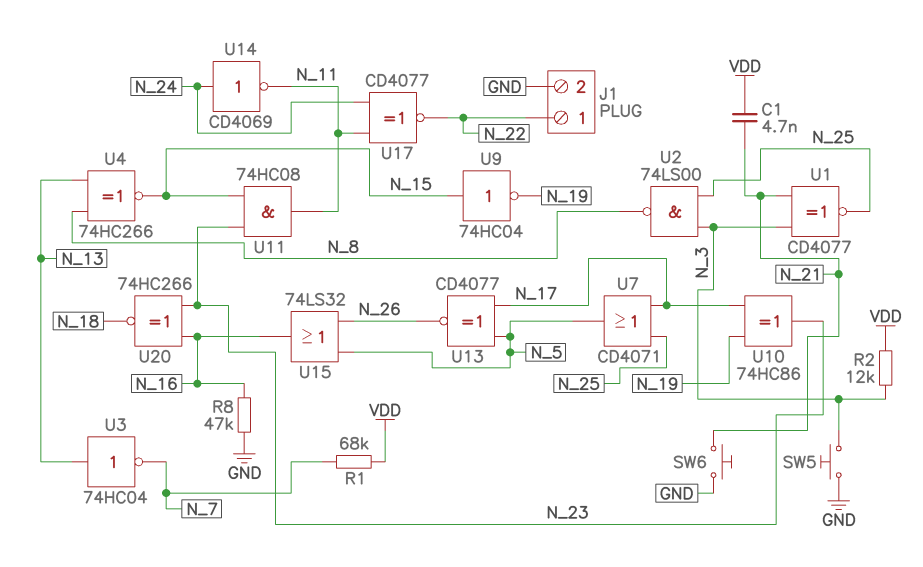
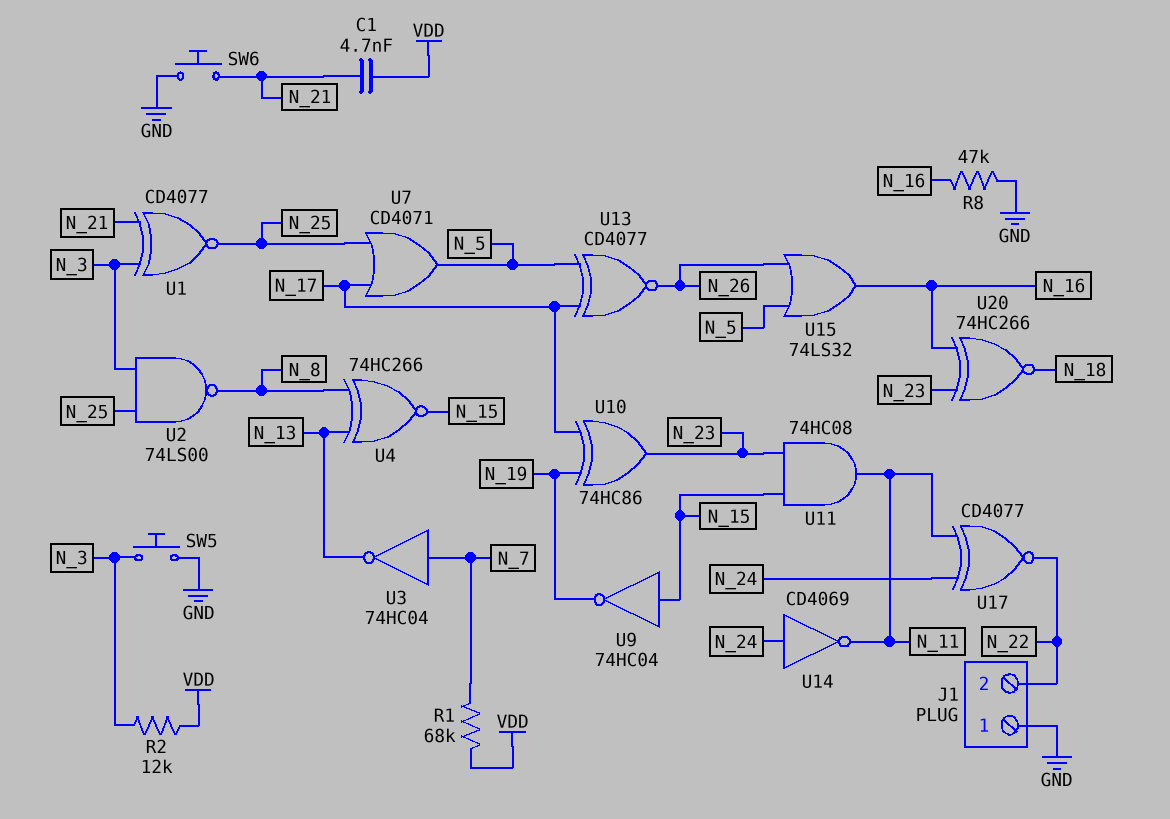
J1 pin 1: N_22 -> GND
J1 pin 2: GND -> N_22
U3: NOT 74HC04 (in N_13, out N_7) -> NOT 74HC04 (in N_7, out N_13)

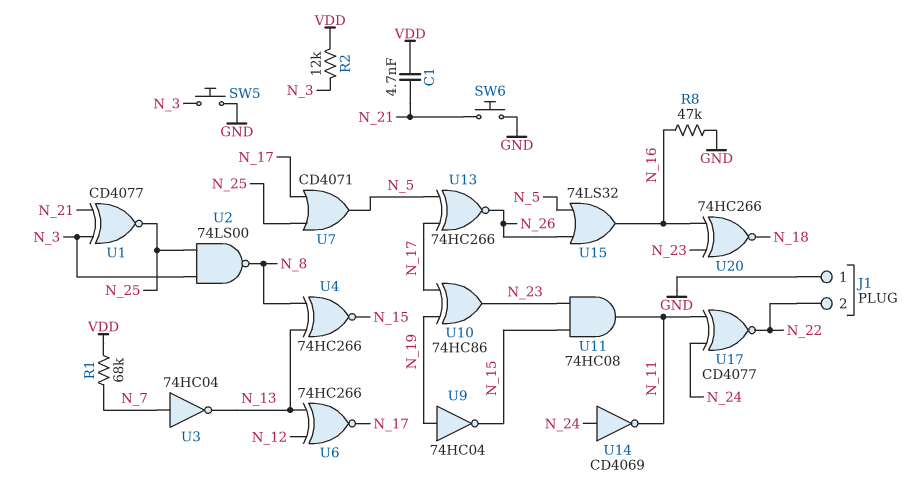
U6: none -> XNOR 74HC266 (in N_12, in N_13, out N_17)
U9: NOT 74HC04 (in N_15, out N_19) -> NOT 74HC04 (in N_19, out N_15)
U13: XNOR CD4077 (in N_5, in N_17, out N_26) -> XNOR 74HC266 (in N_5, in N_17, out N_26)

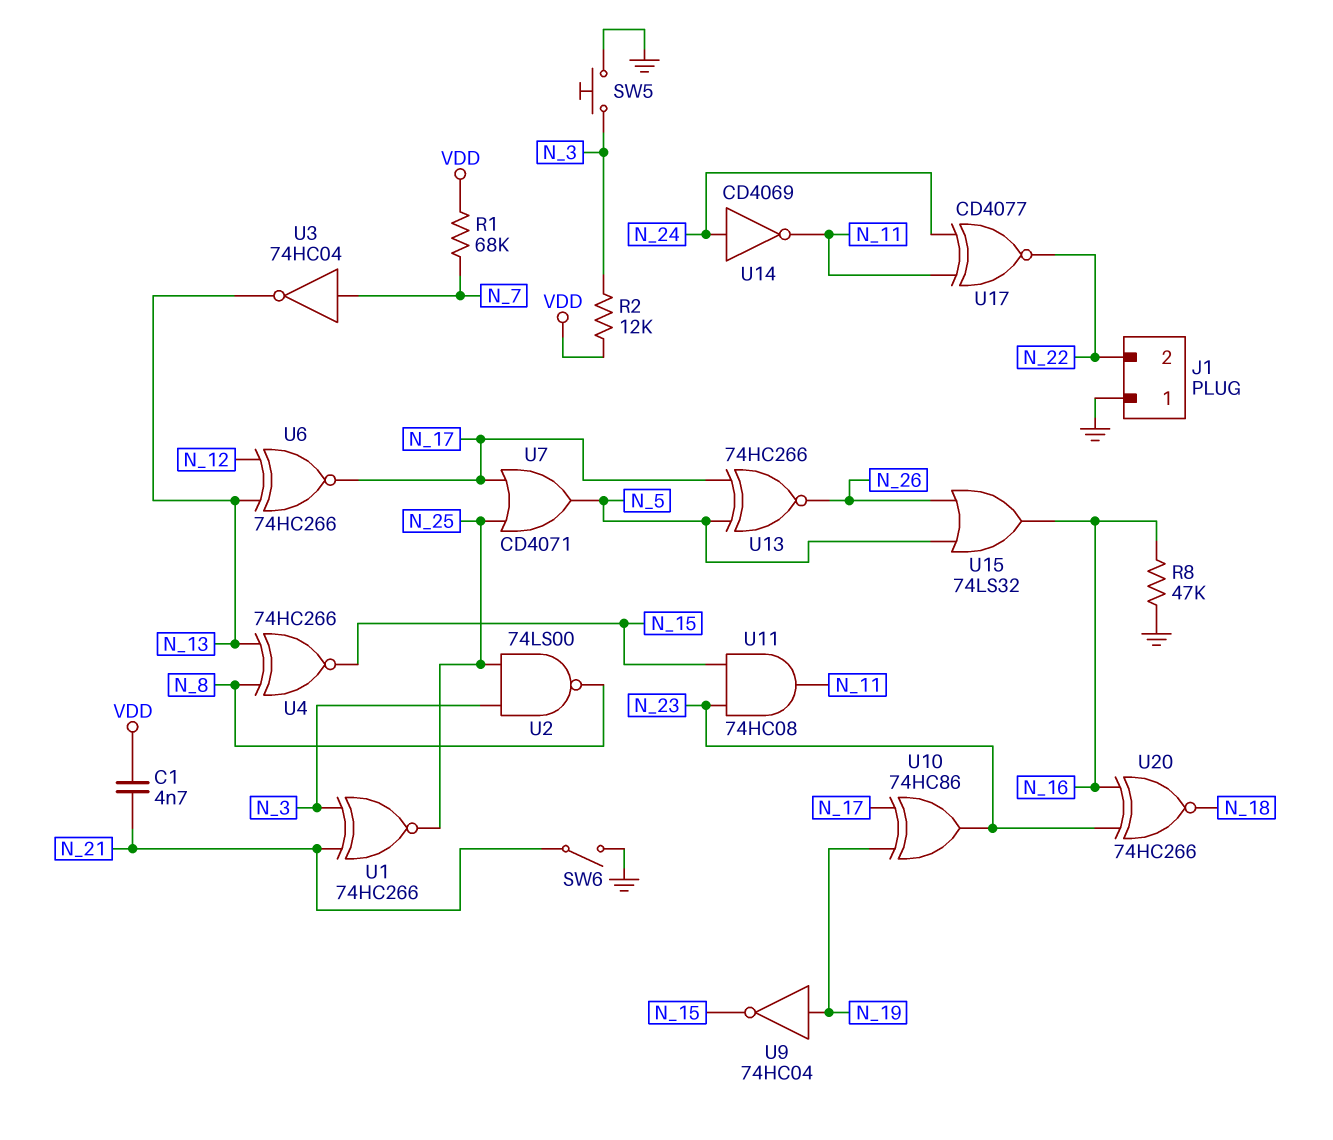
SW6: button (GND, N_21) -> switch (GND, N_21)
U1: XNOR CD4077 (in N_3, in N_21, out N_25) -> XNOR 74HC266 (in N_3, in N_21, out N_25)

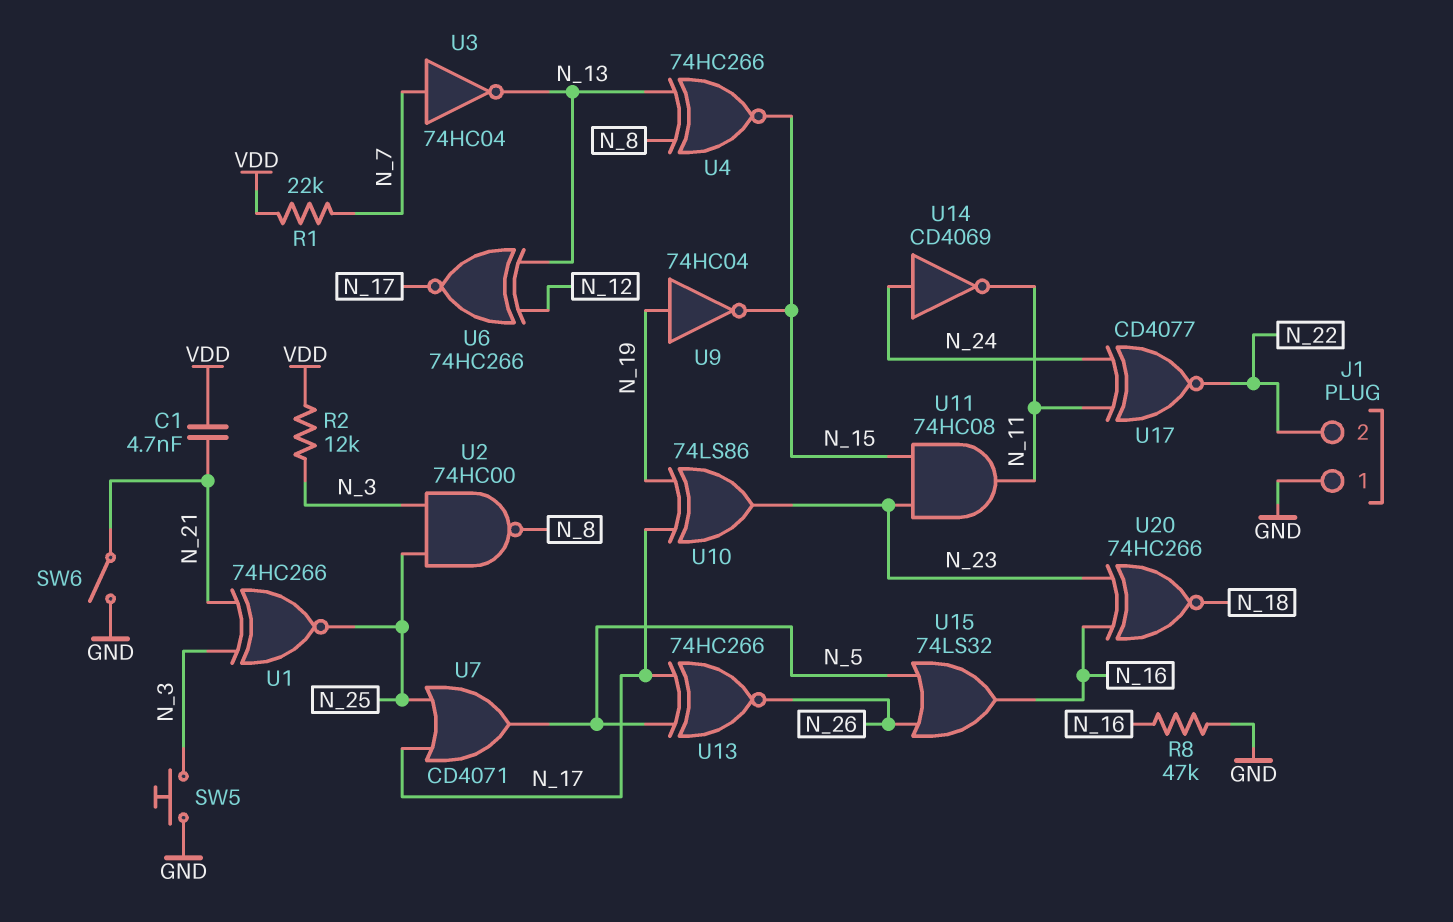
R1: 68k (N_7, VDD) -> 22k (N_7, VDD)
U2: NAND 74LS00 (in N_3, in N_25, out N_8) -> NAND 74HC00 (in N_3, in N_25, out N_8)
U10: XOR 74HC86 (in N_17, in N_19, out N_23) -> XOR 74LS86 (in N_17, in N_19, out N_23)

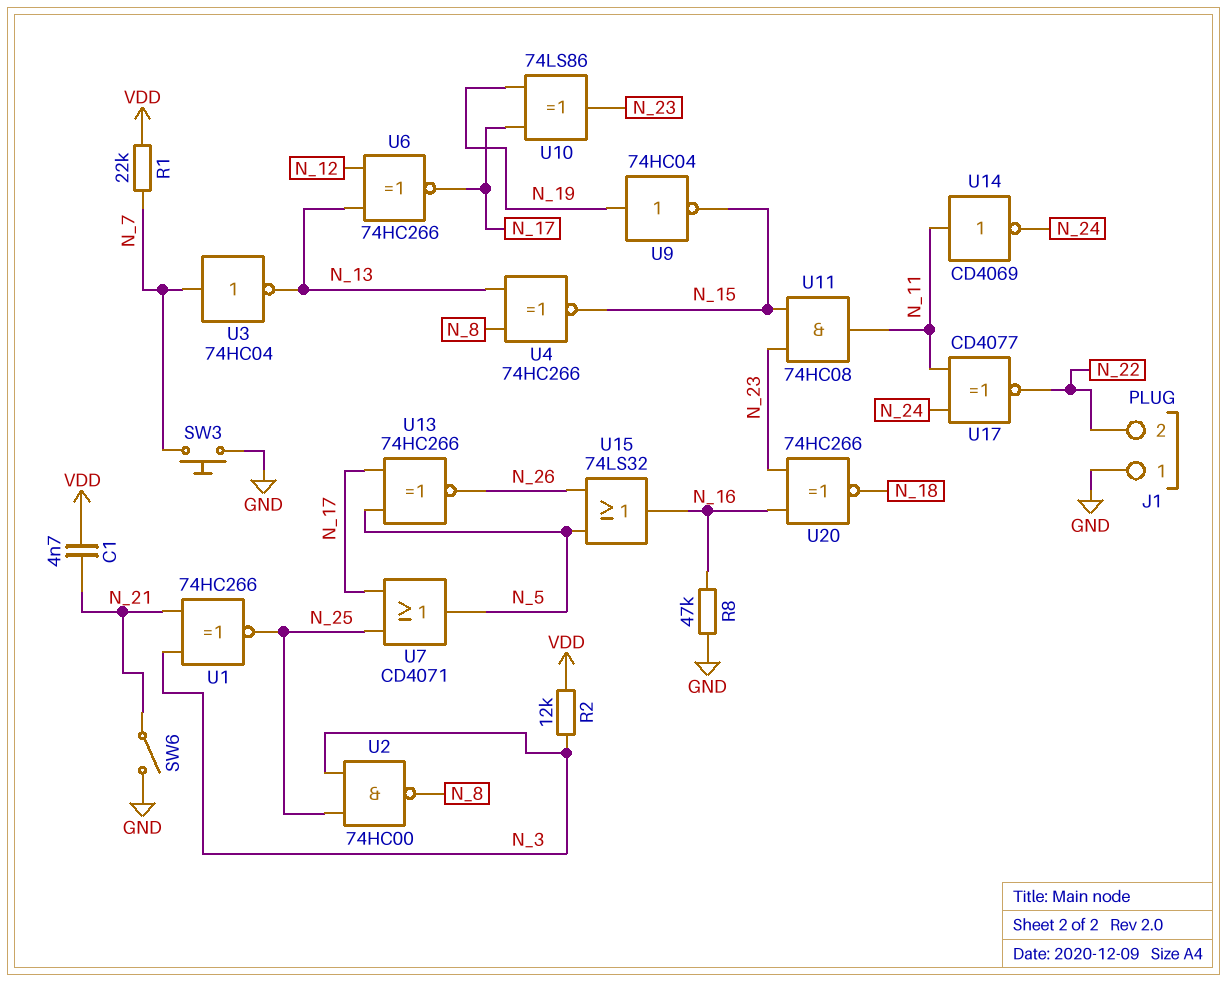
SW3: none -> button (GND, N_7)
SW5: button (GND, N_3) -> none
U14: NOT CD4069 (in N_24, out N_11) -> NOT CD4069 (in N_11, out N_24)

